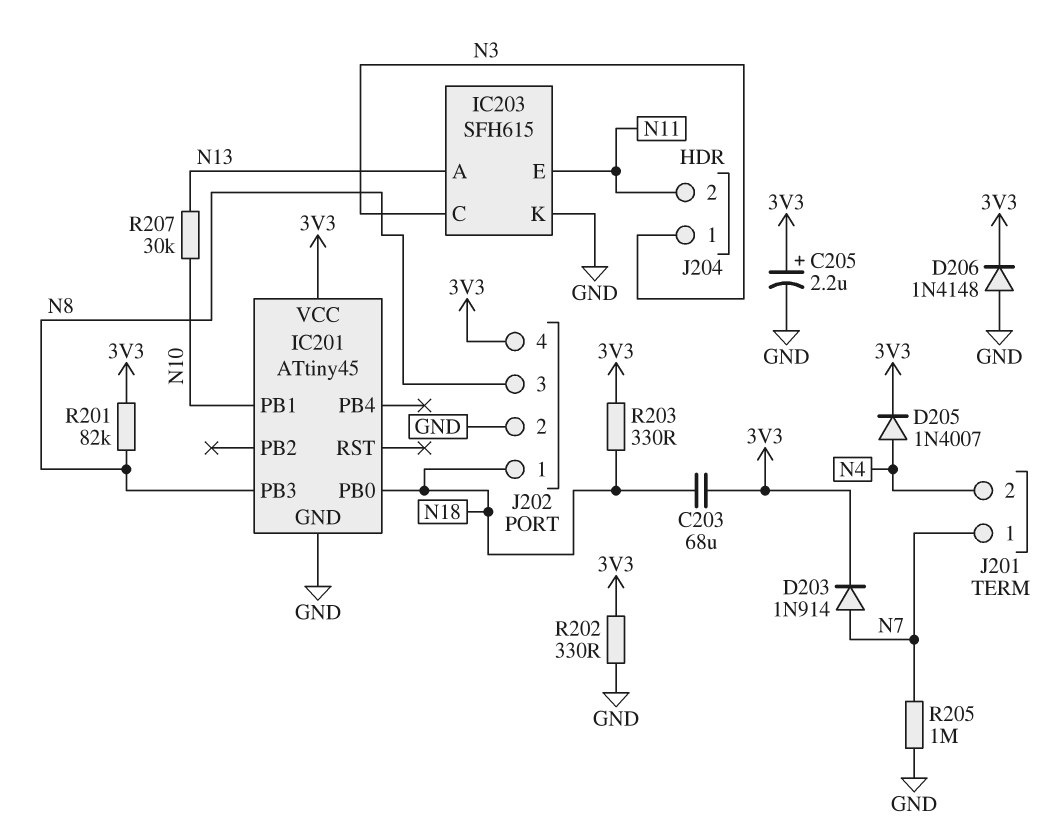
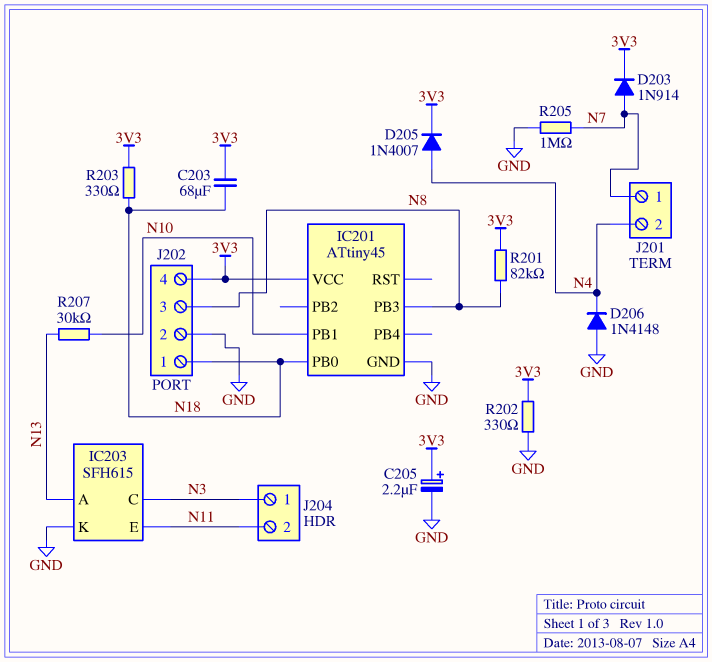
D206: diode 1N4148 (A GND, K 3V3) -> diode 1N4148 (A GND, K N4)

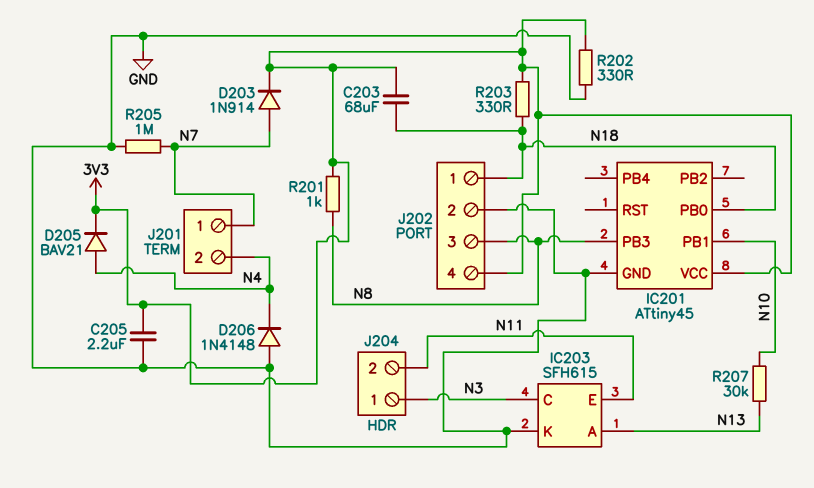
C205: 2.2uF (plus 3V3, minus GND) -> 2.2uF (3V3, GND)
D205: diode 1N4007 (A N4, K 3V3) -> diode BAV21 (A N4, K 3V3)
R201: 82k (3V3, N8) -> 1k (3V3, N8)

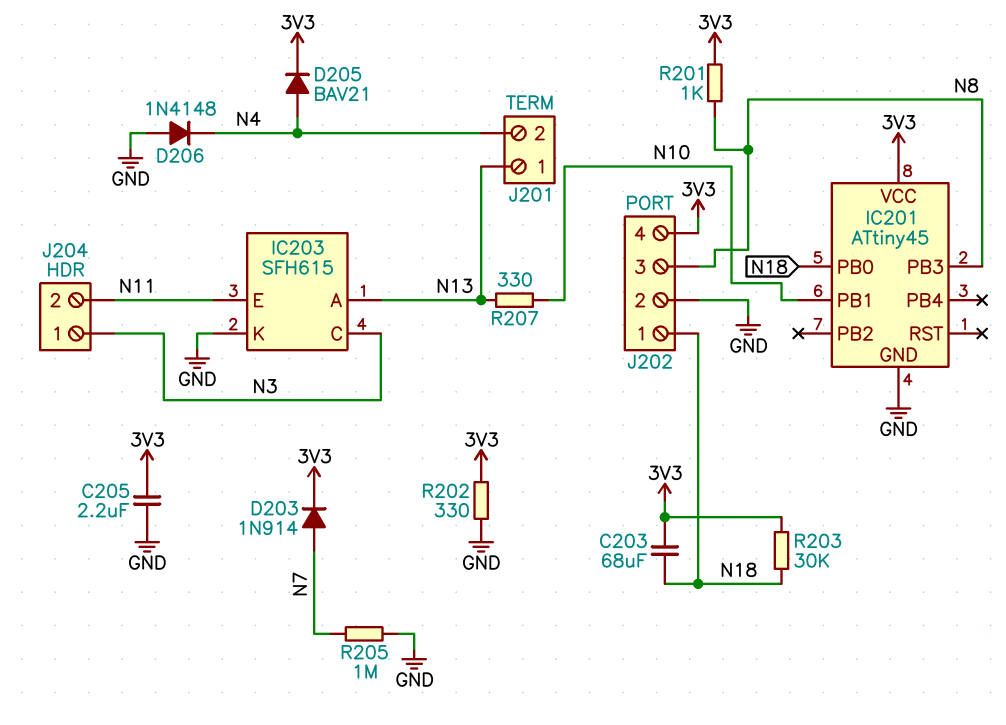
J201 pin 1: N7 -> N13
R203: 330 (3V3, N18) -> 30k (3V3, N18)
R207: 30k (N10, N13) -> 330 (N10, N13)

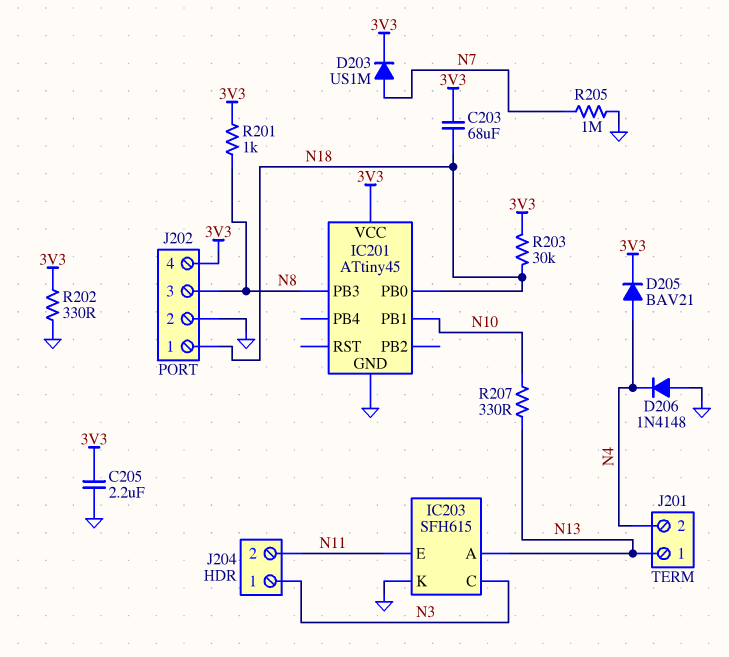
D203: diode 1N914 (A N7, K 3V3) -> diode US1M (A N7, K 3V3)

